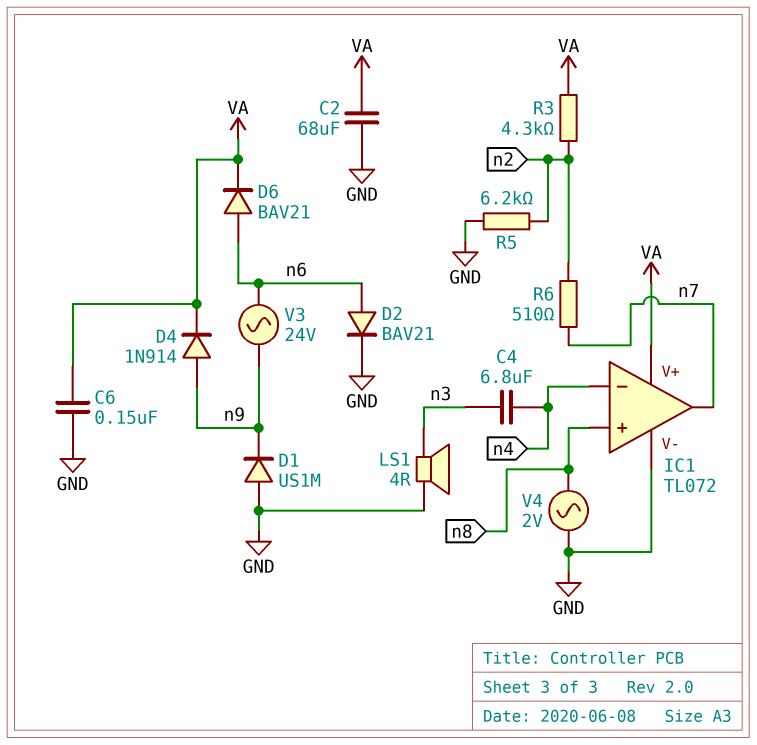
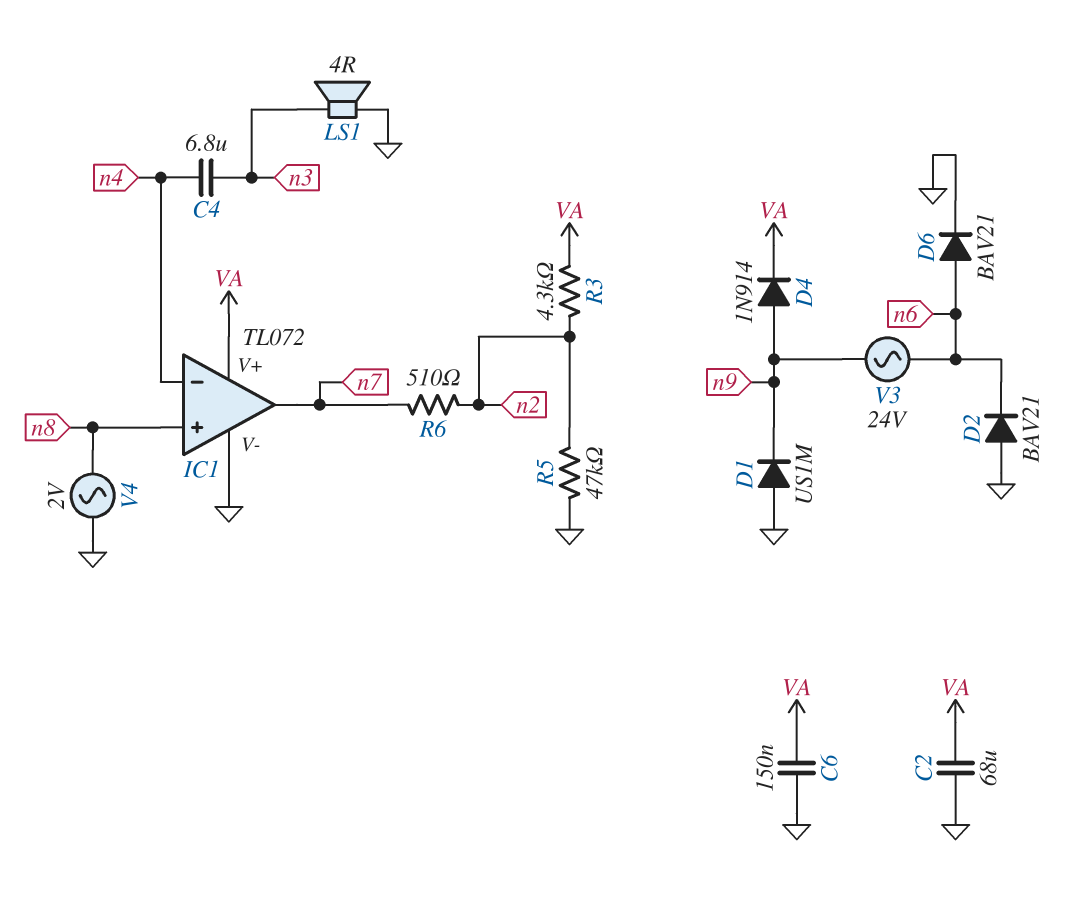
D2: diode BAV21 (A n6, K GND) -> diode BAV21 (A GND, K n6)
D6: diode BAV21 (A n6, K VA) -> diode BAV21 (A n6, K GND)
R5: 6.2k (GND, n2) -> 47k (GND, n2)

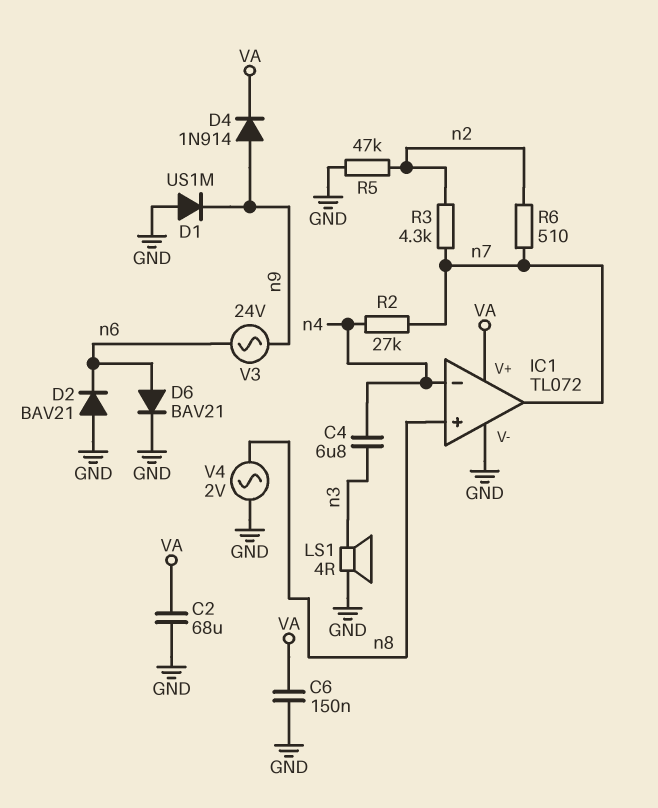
R2: none -> 27k (n4, n7)
R3: 4.3k (VA, n2) -> 4.3k (n2, n7)

